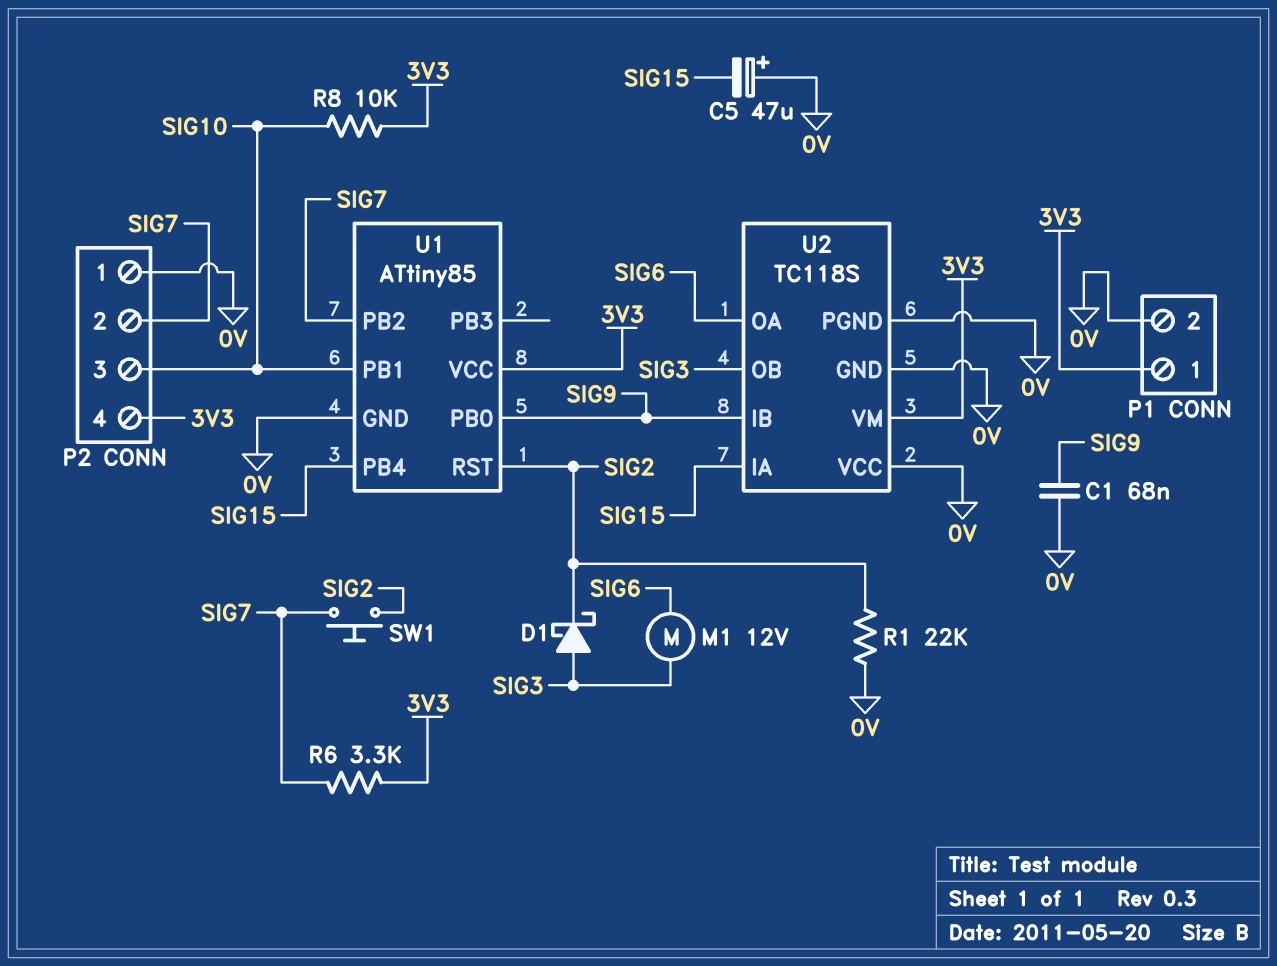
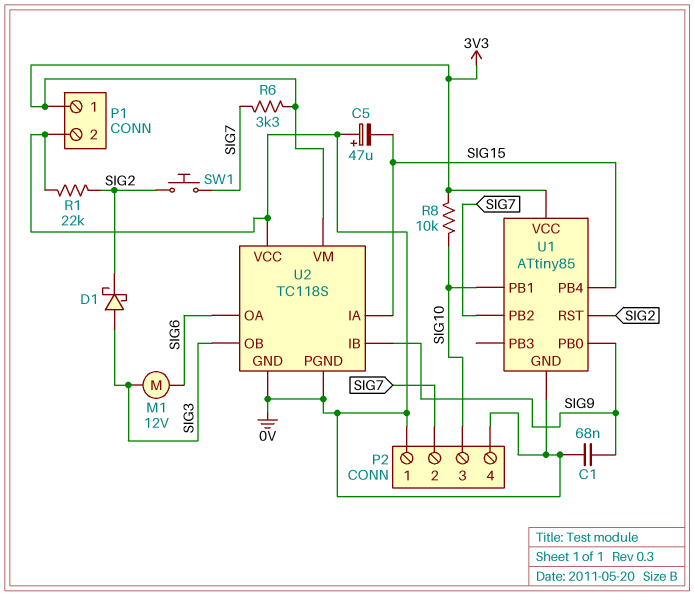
P2 pin 4: 3V3 -> 0V

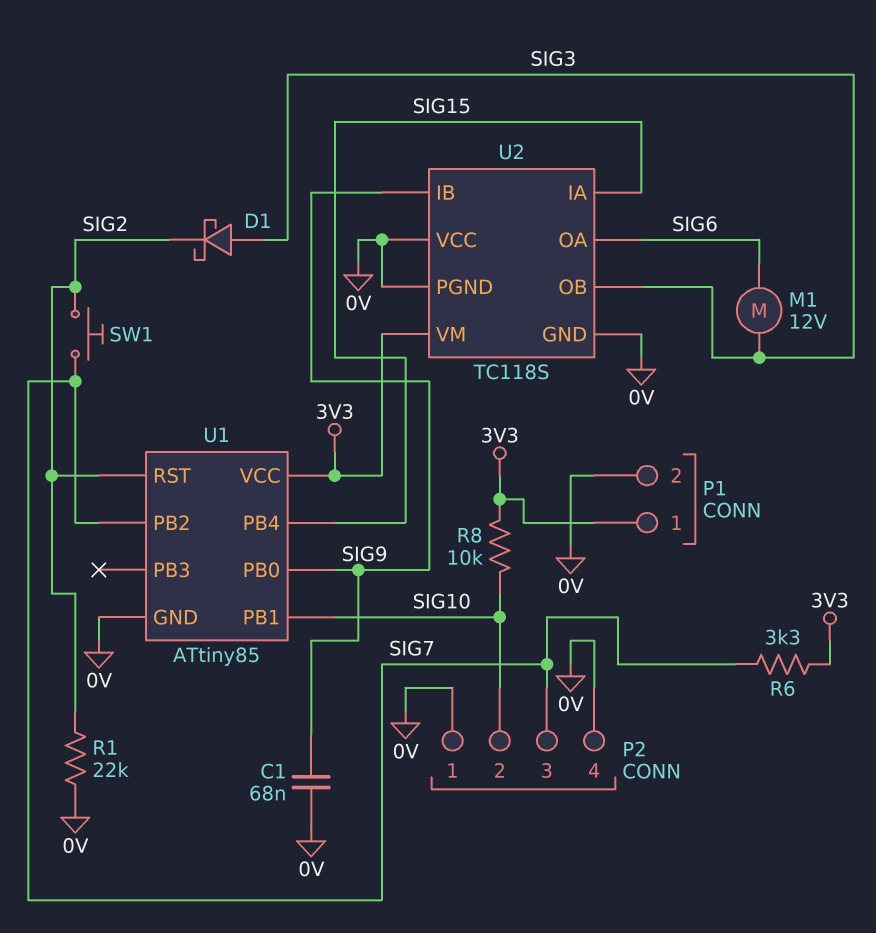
C5: 47uF (plus 0V, minus SIG15) -> none
P2 pin 2: SIG7 -> SIG10
P2 pin 3: SIG10 -> SIG7

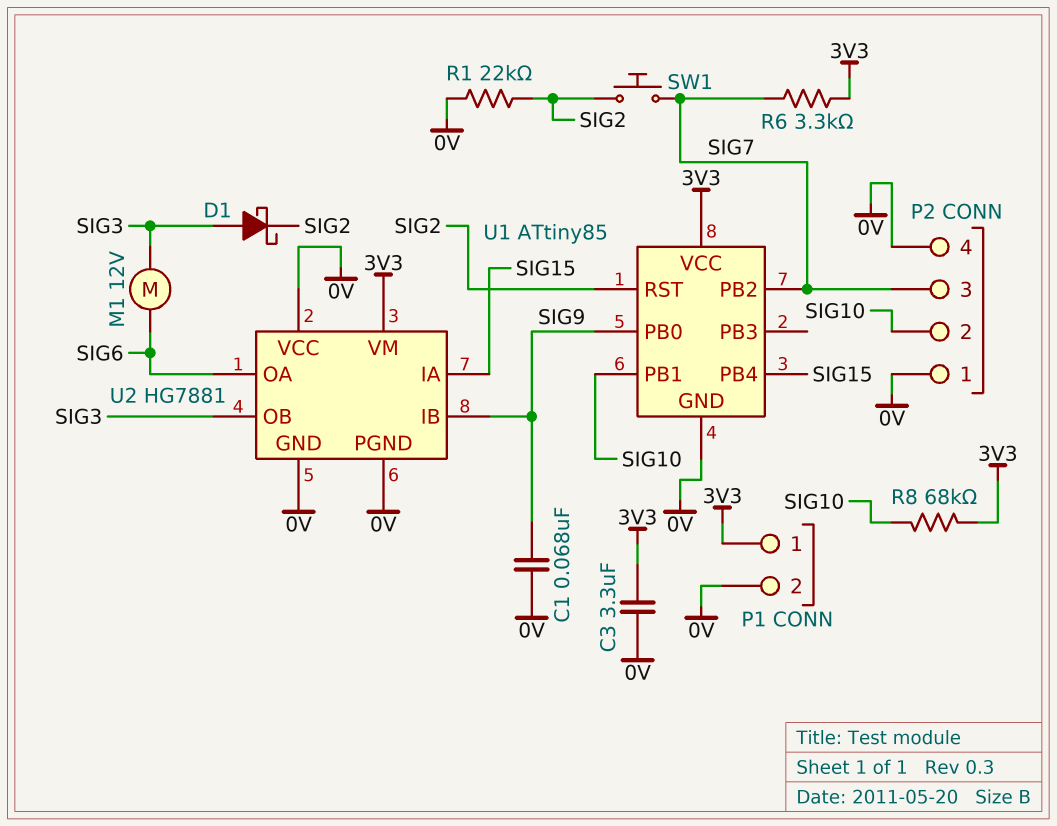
C3: none -> 3.3uF (0V, 3V3)
R8: 10k (3V3, SIG10) -> 68k (3V3, SIG10)
U2: TC118S -> HG7881

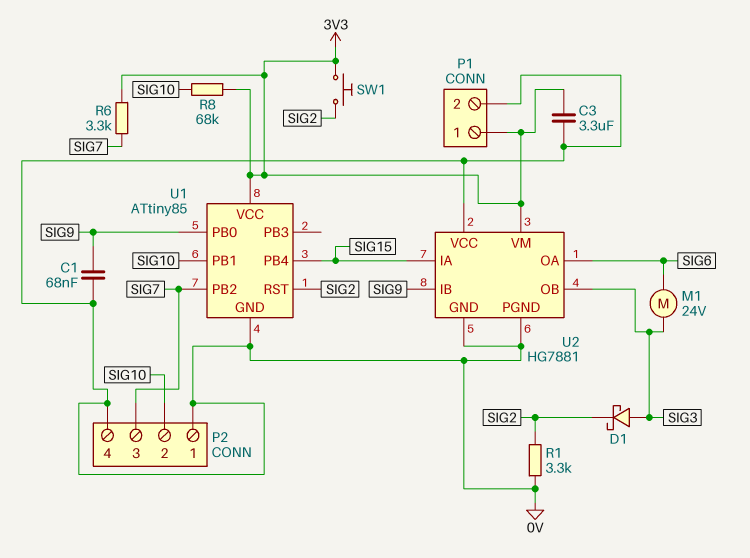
M1: motor 12V (SIG3, SIG6) -> motor 24V (SIG3, SIG6)
R1: 22k (0V, SIG2) -> 3.3k (0V, SIG2)
SW1: button (SIG2, SIG7) -> button (3V3, SIG2)

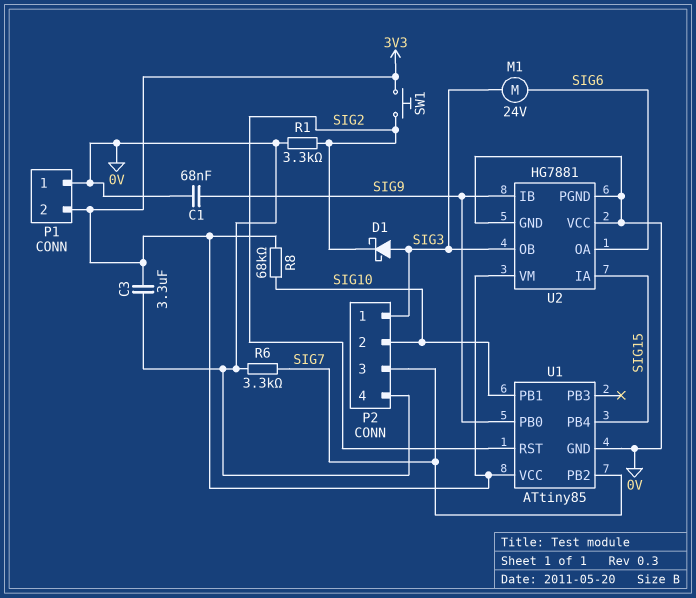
P1 pin 1: 3V3 -> 0V
P1 pin 2: 0V -> 3V3
P2 pin 1: 0V -> SIG3
R6: 3.3k (3V3, SIG7) -> 3.3k (0V, SIG7)

